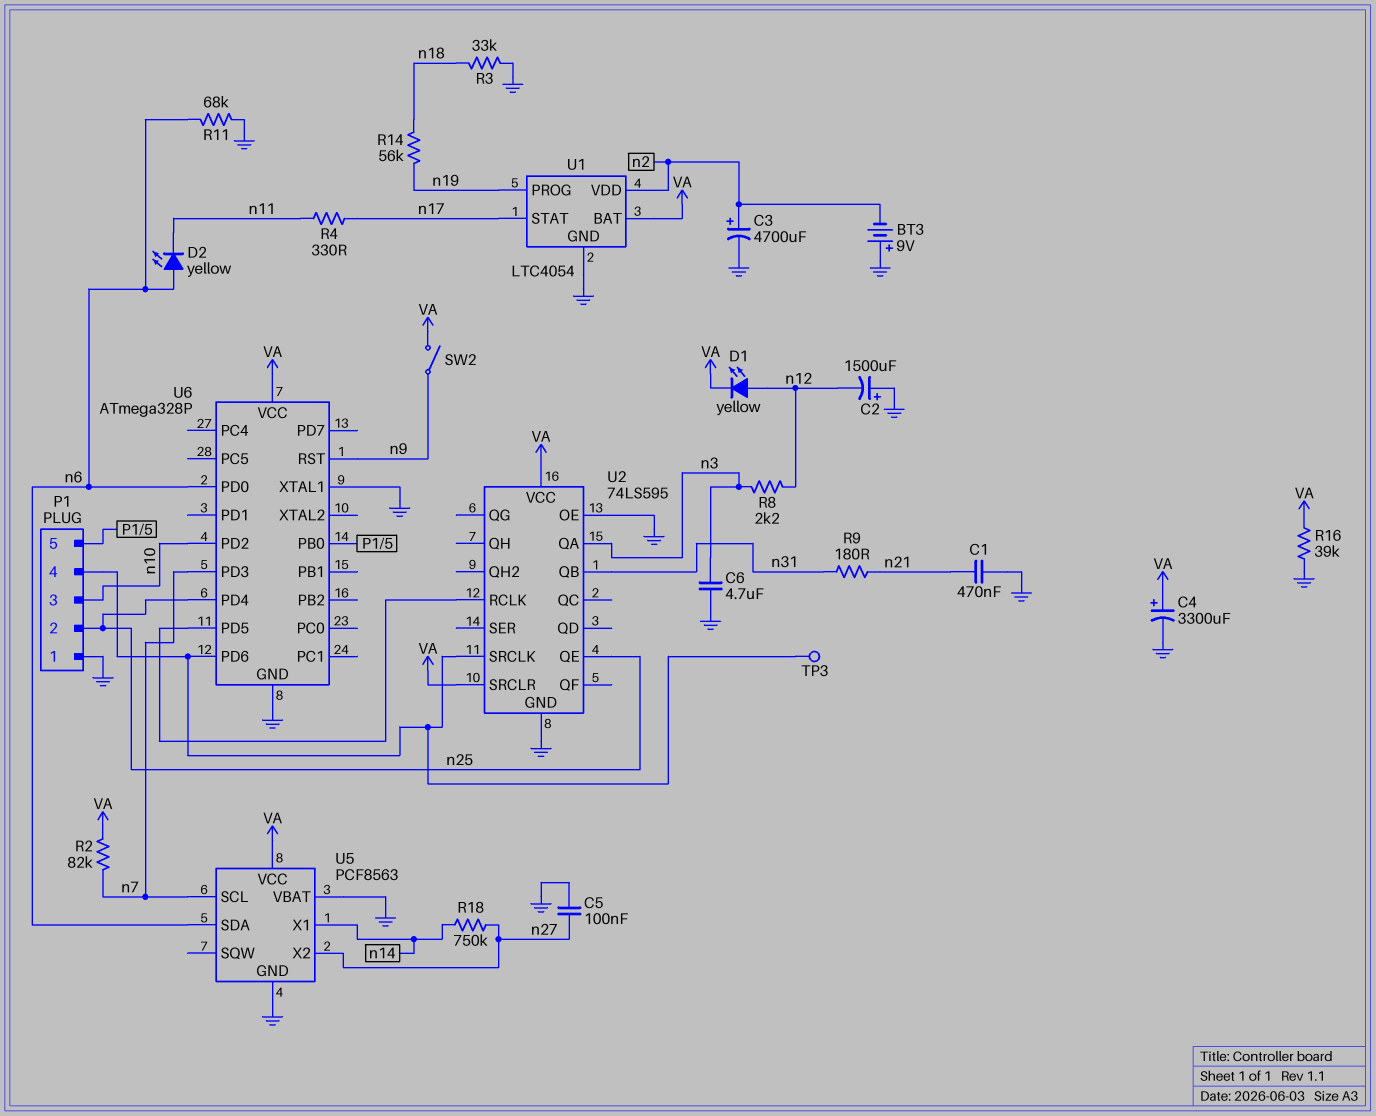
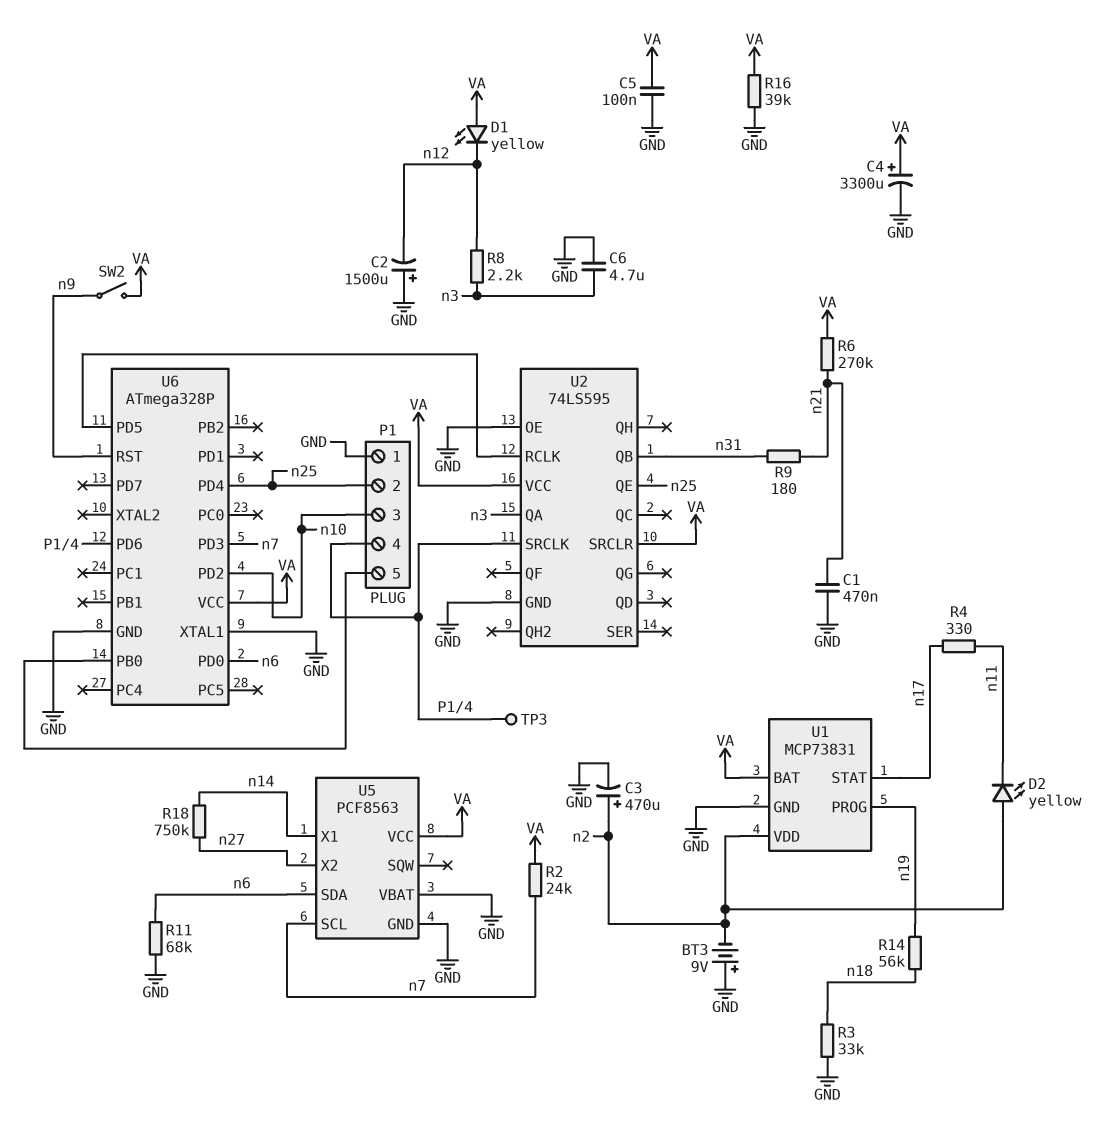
C3: 4700uF (plus n2, minus GND) -> 470uF (plus n2, minus GND)
C5: 100nF (GND, n27) -> 100nF (GND, VA)
D1: LED yellow (A n12, K VA) -> LED yellow (A VA, K n12)
D2: LED yellow (A n6, K n11) -> LED yellow (A n2, K n11)
R2: 82k (VA, n7) -> 24k (VA, n7)
R6: none -> 270k (VA, n21)
U1: LTC4054 -> MCP73831

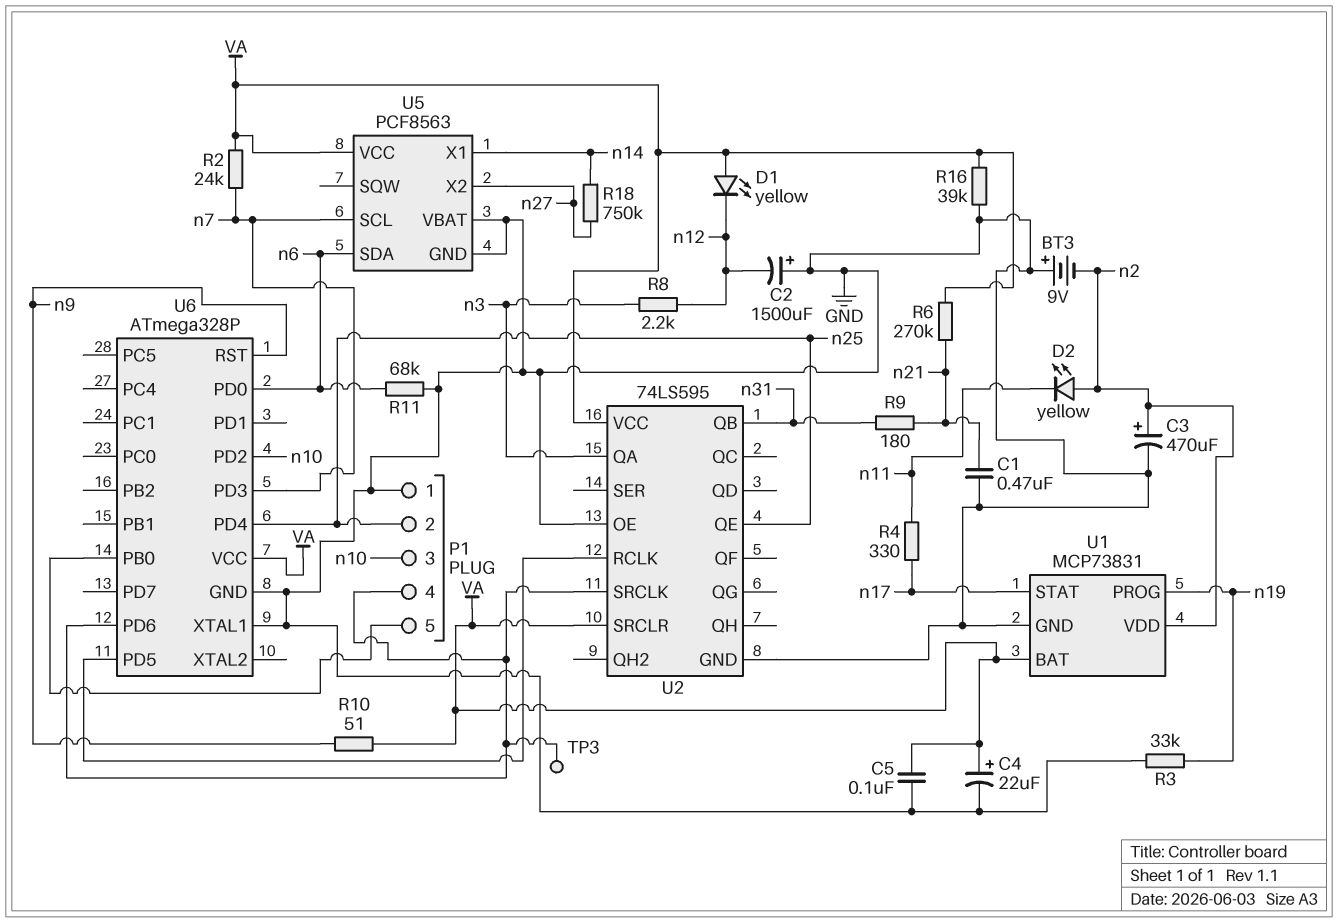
C4: 3300uF (plus VA, minus GND) -> 22uF (plus VA, minus GND)
C6: 4.7uF (GND, n3) -> none
R3: 33k (GND, n18) -> 33k (GND, n19)
R10: none -> 51 (VA, n9)
R14: 56k (n18, n19) -> none
SW2: switch (VA, n9) -> none

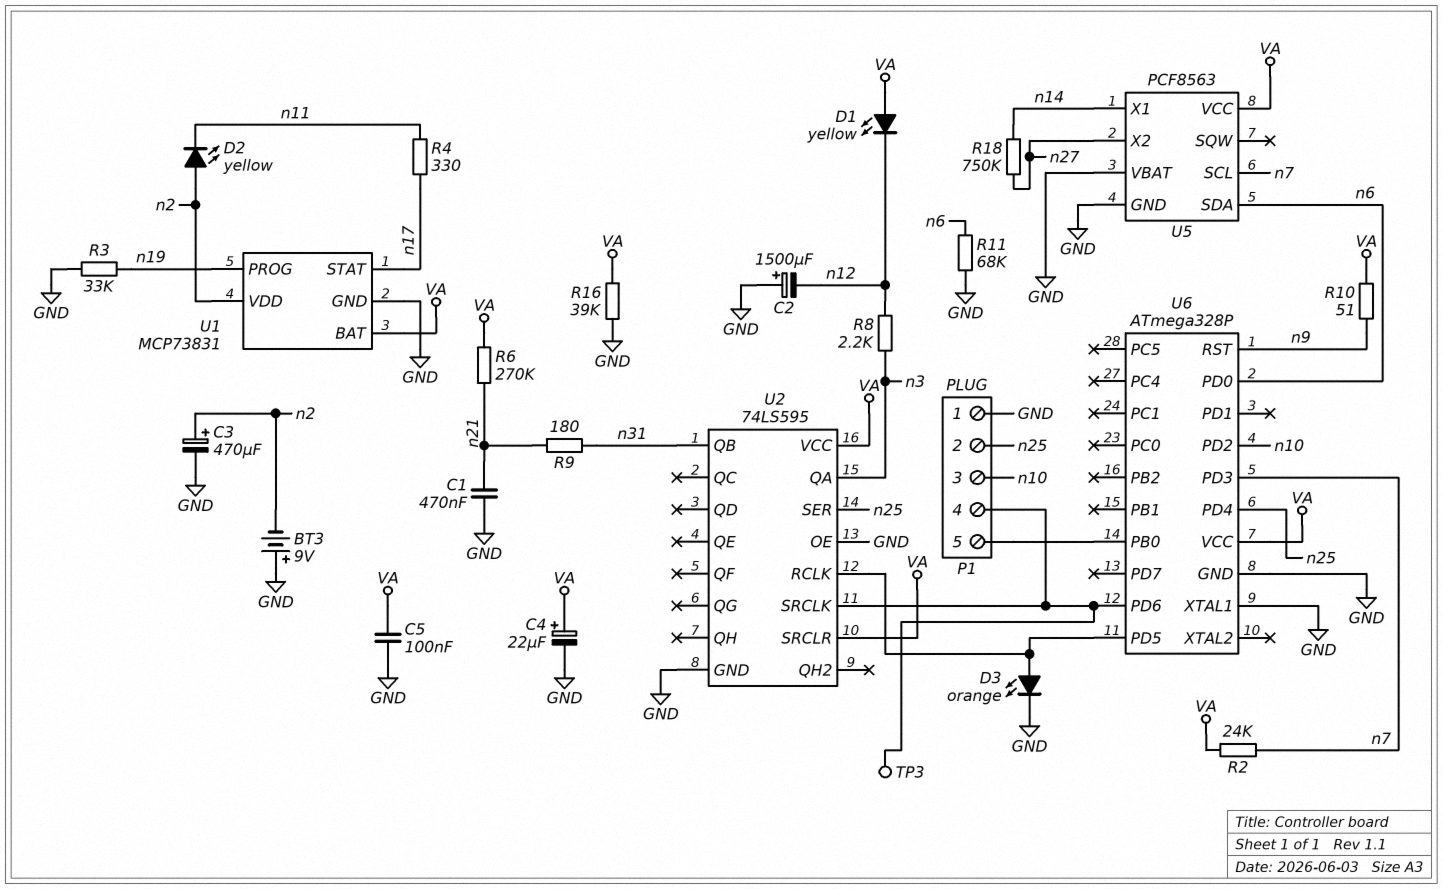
D3: none -> LED orange (A U2/RCLK, K GND)
U2 pin QE: n25 -> none
U2 pin SER: none -> n25

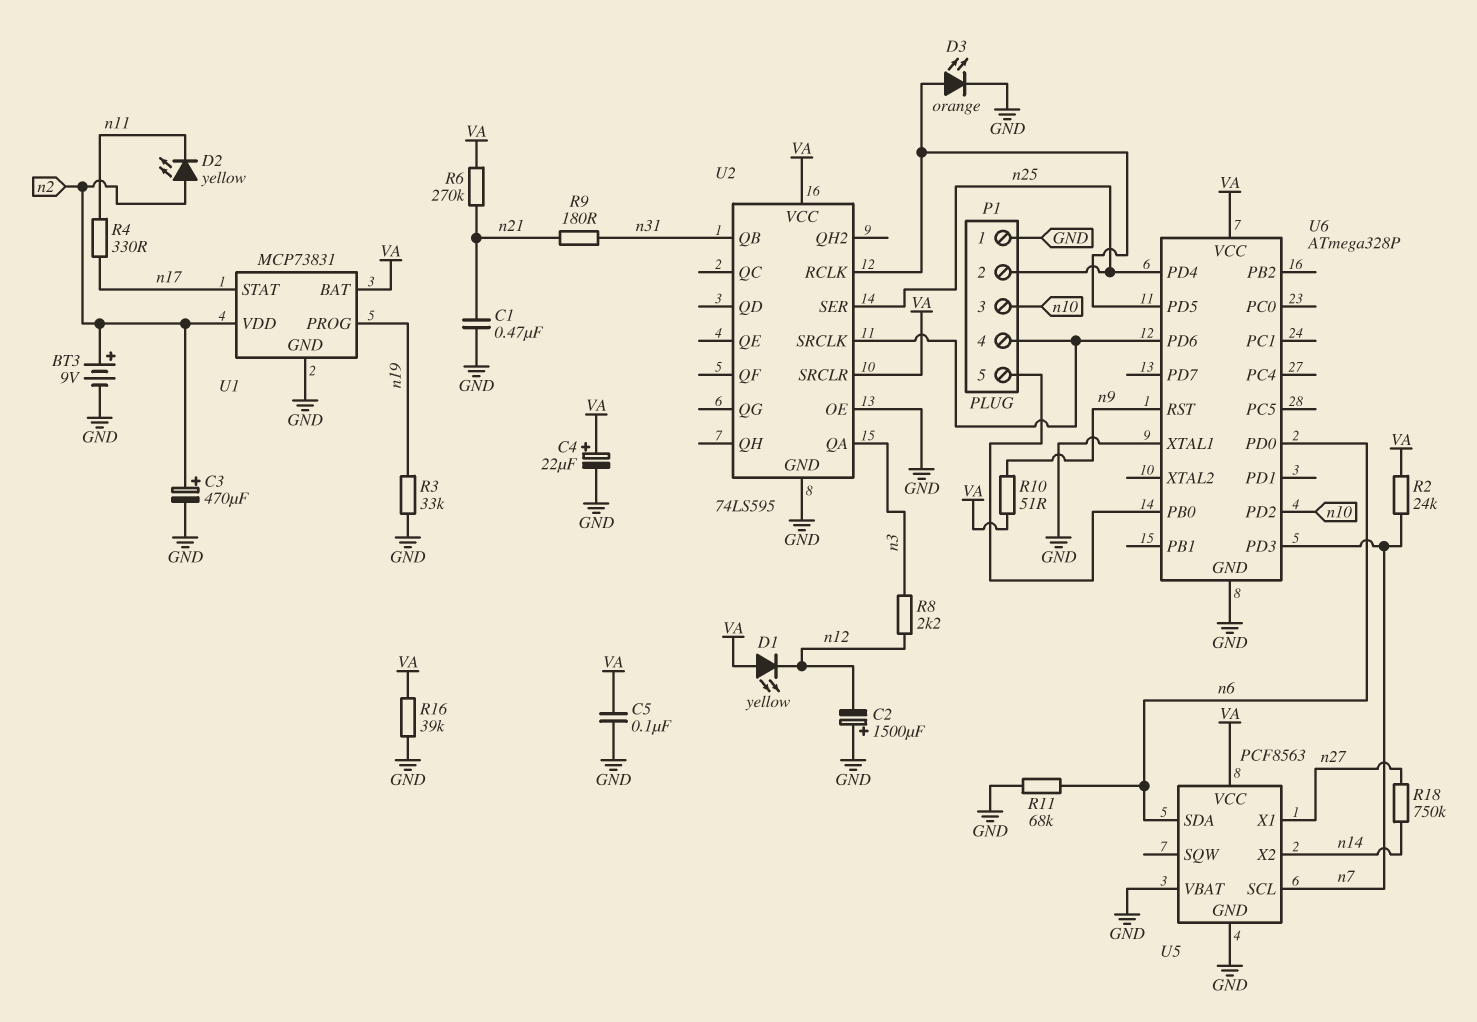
BT3: 9V (plus GND, minus n2) -> 9V (plus n2, minus GND)
TP3: test point (P1/4) -> none
U5 pin X1: n14 -> n27
U5 pin X2: n27 -> n14

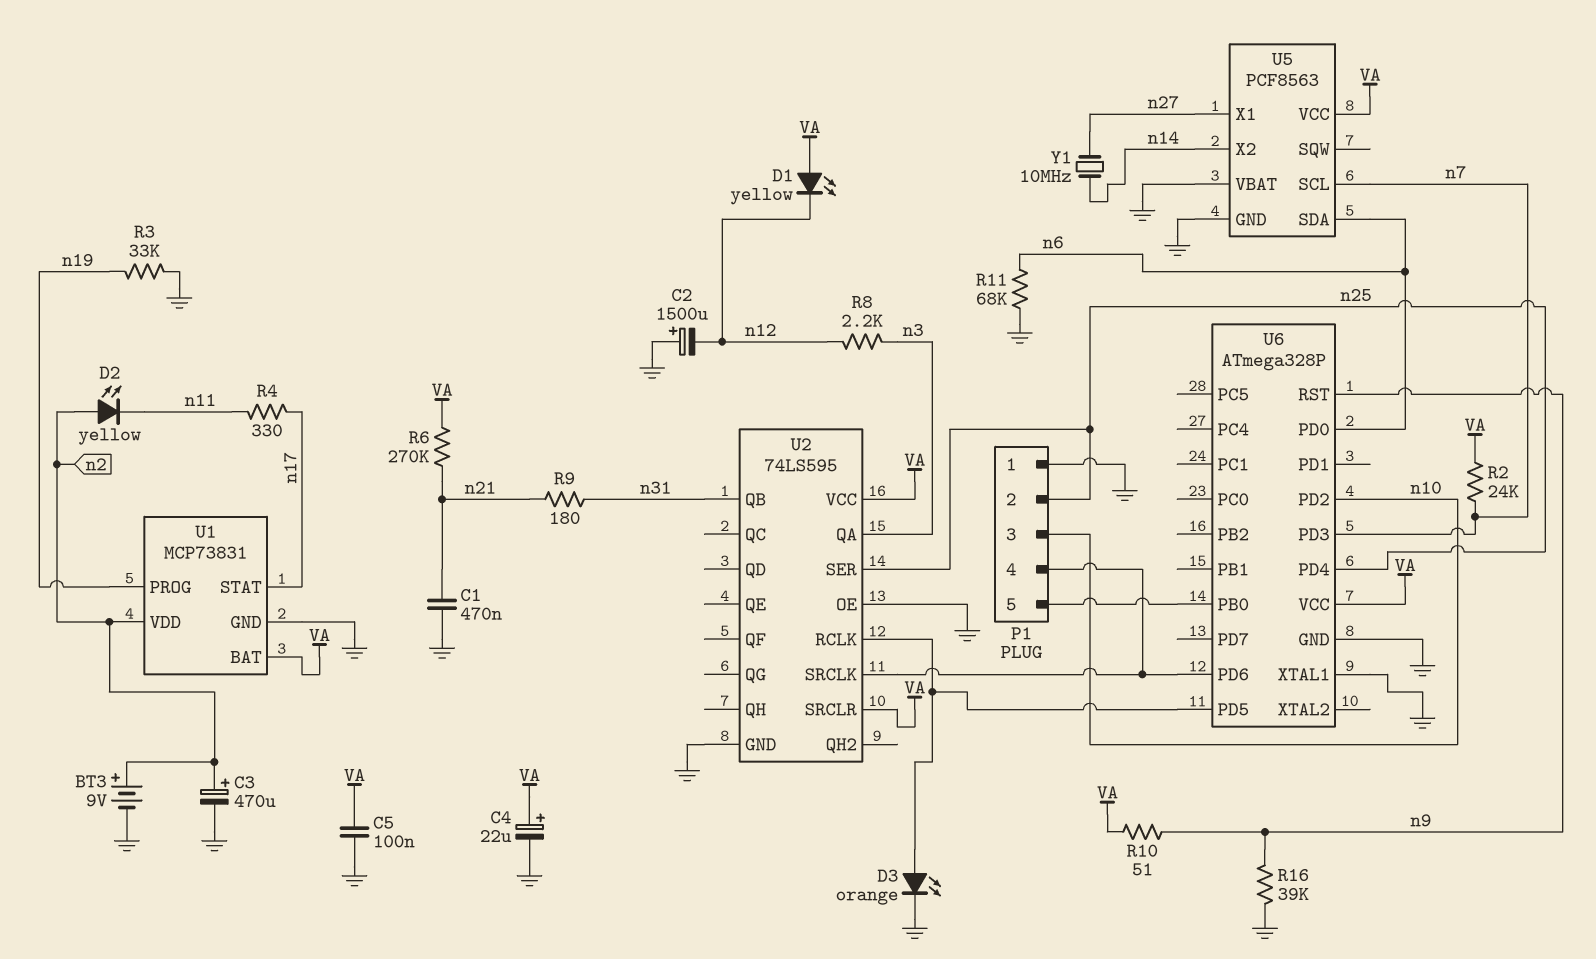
R16: 39k (GND, VA) -> 39k (GND, n9)
R18: 750k (n14, n27) -> none
Y1: none -> 10MHz (n14, n27)

